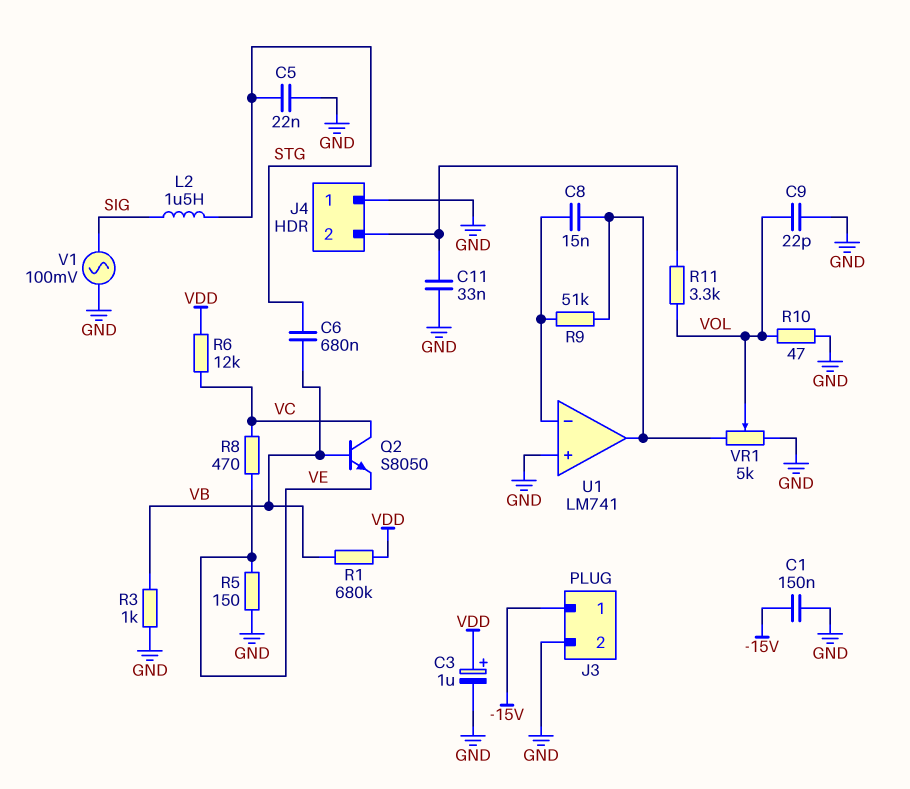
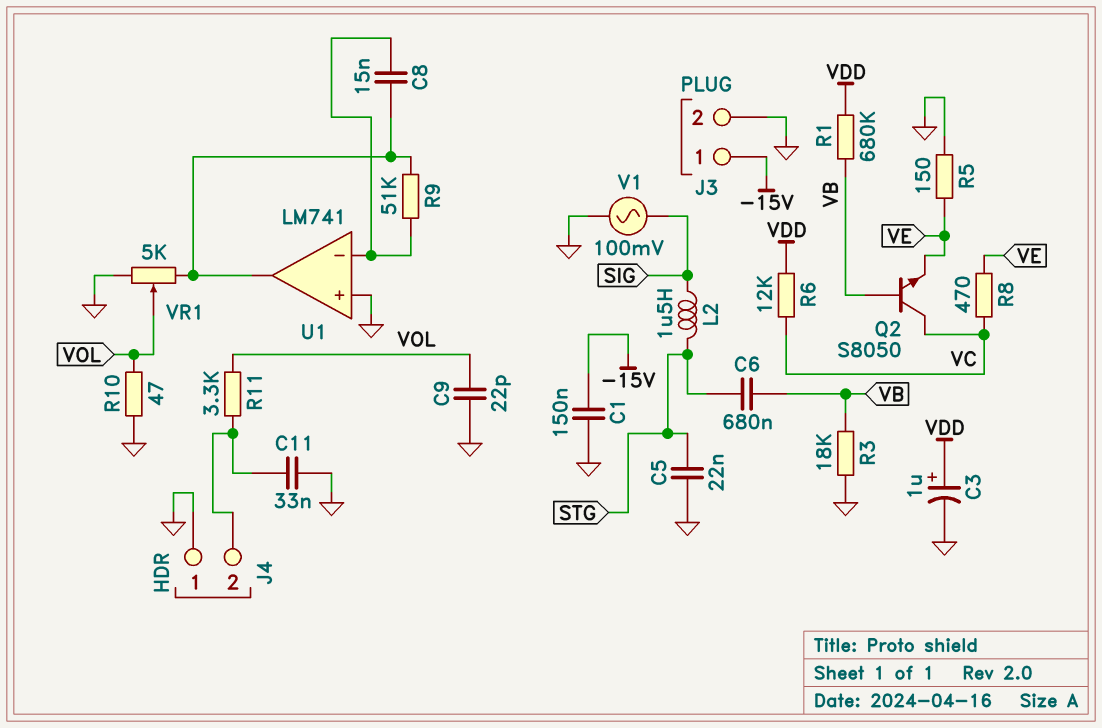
R3: 1k (GND, VB) -> 18k (GND, VB)

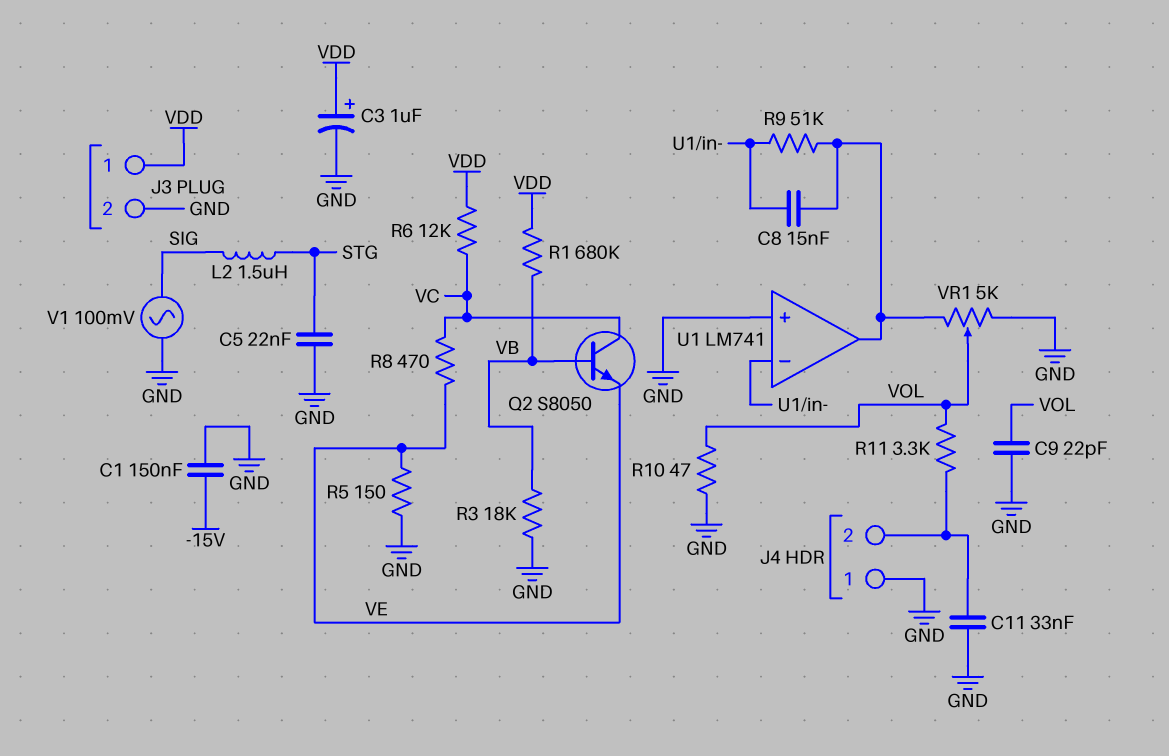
C6: 680nF (STG, VB) -> none
J3 pin 1: -15V -> VDD

